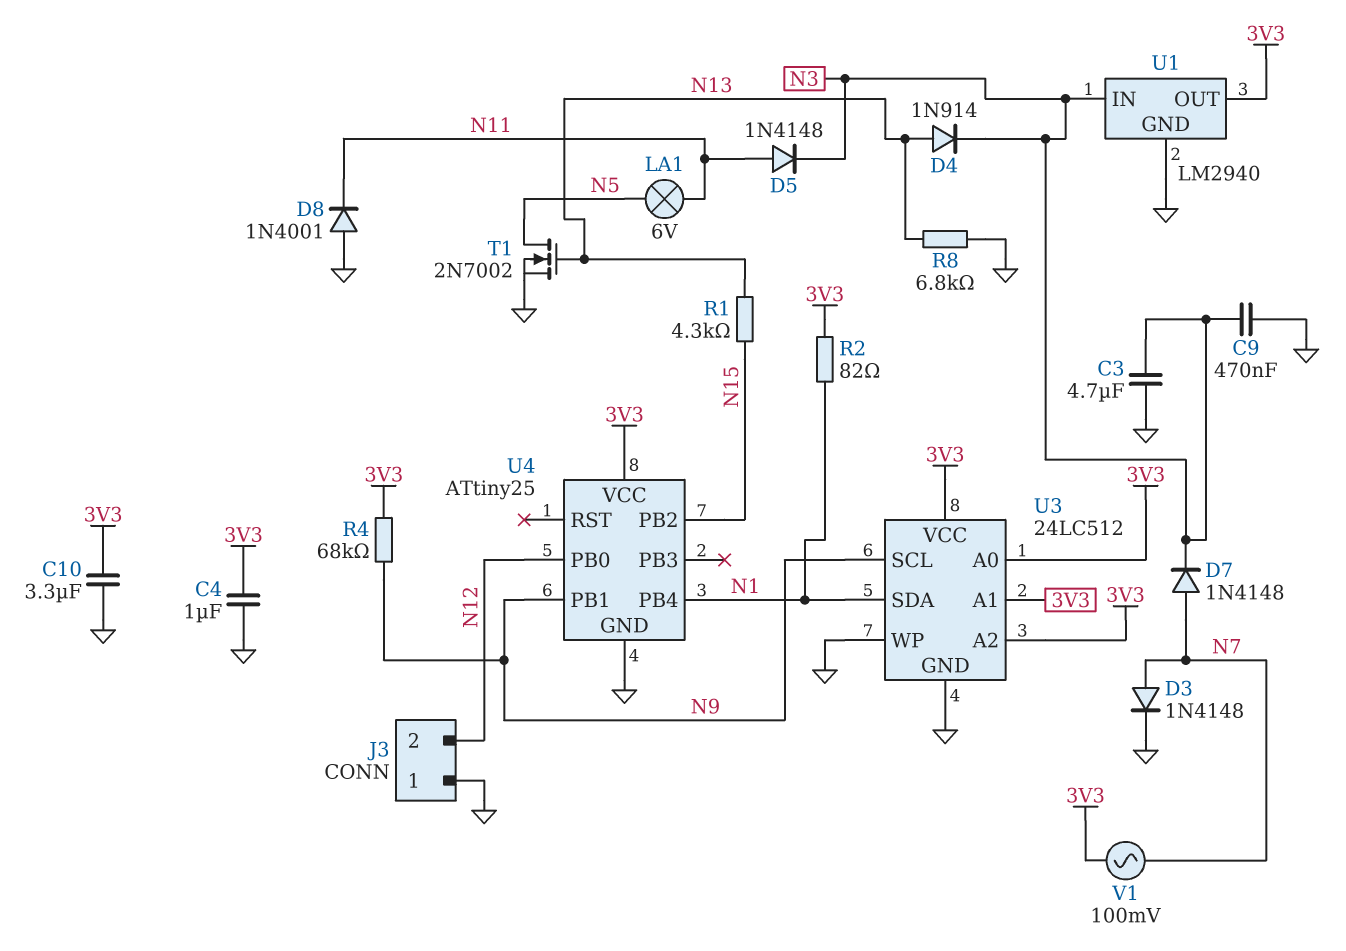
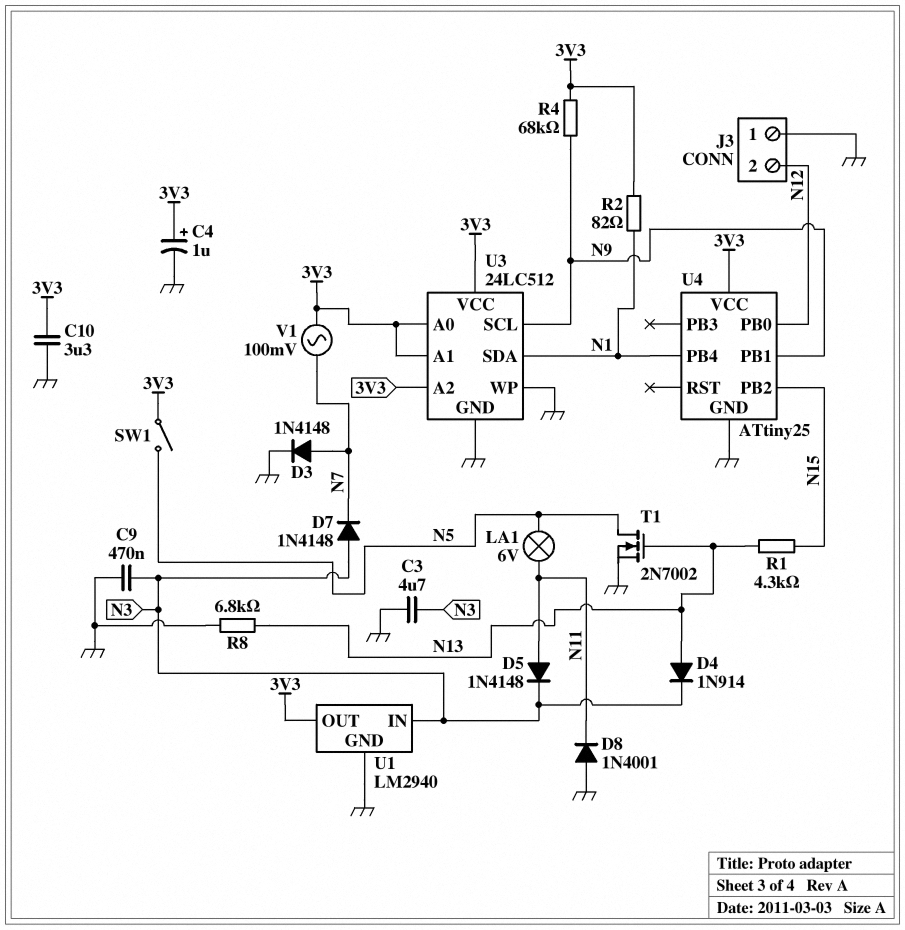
C4: 1uF (3V3, GND) -> 1uF (plus 3V3, minus GND)
D7: diode 1N4148 (A N7, K N3) -> diode 1N4148 (A N3, K N7)
SW1: none -> switch (3V3, N5)

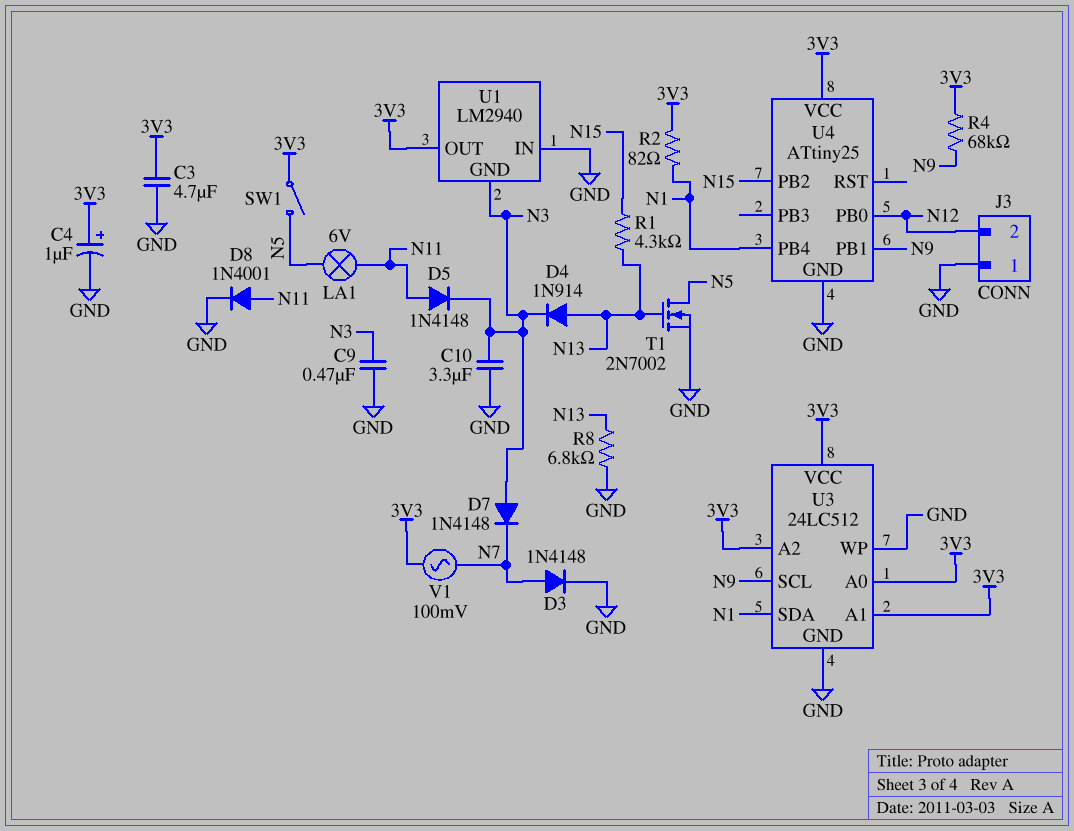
C3: 4.7uF (GND, N3) -> 4.7uF (3V3, GND)
C10: 3.3uF (3V3, GND) -> 3.3uF (GND, N3)
D8: diode 1N4001 (A GND, K N11) -> diode 1N4001 (A N11, K GND)
U1 pin GND: GND -> N3
U1 pin IN: N3 -> GND

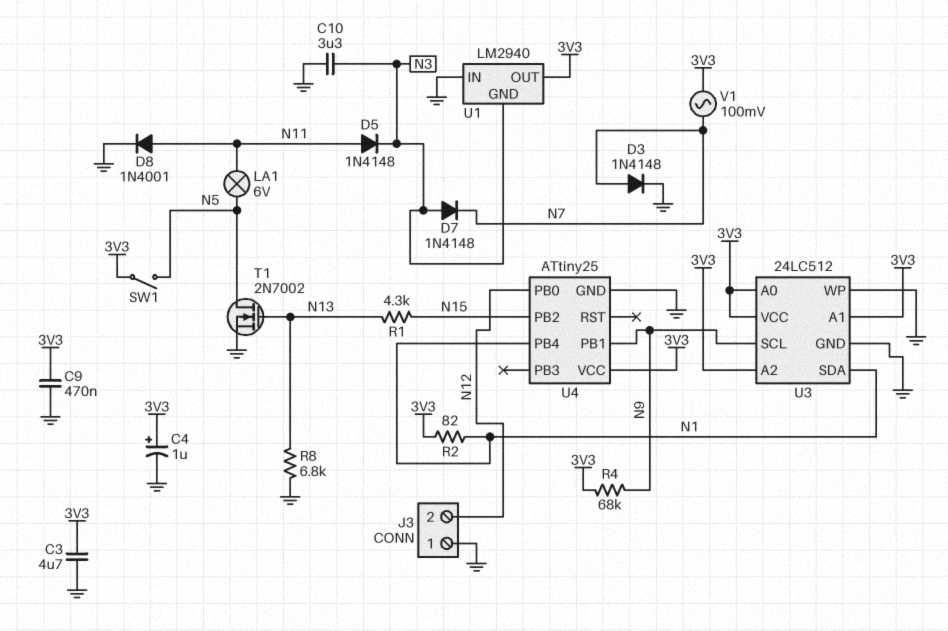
C9: 470nF (GND, N3) -> 470nF (3V3, GND)
D4: diode 1N914 (A N13, K N3) -> none

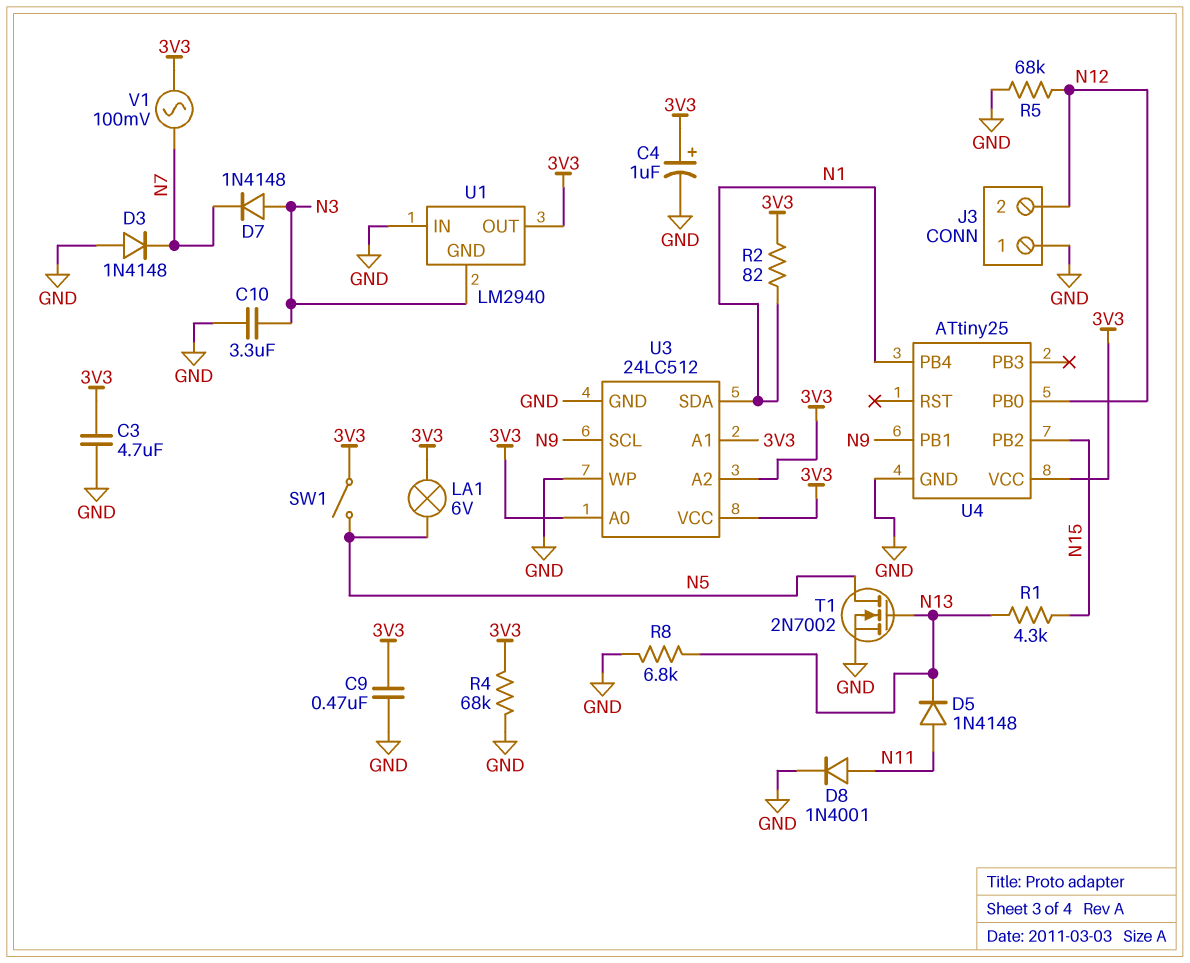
D3: diode 1N4148 (A N7, K GND) -> diode 1N4148 (A GND, K N7)
D5: diode 1N4148 (A N11, K N3) -> diode 1N4148 (A N11, K N13)
LA1: lamp 6V (N5, N11) -> lamp 6V (3V3, N5)
R4: 68k (3V3, N9) -> 68k (3V3, GND)
R5: none -> 68k (GND, N12)

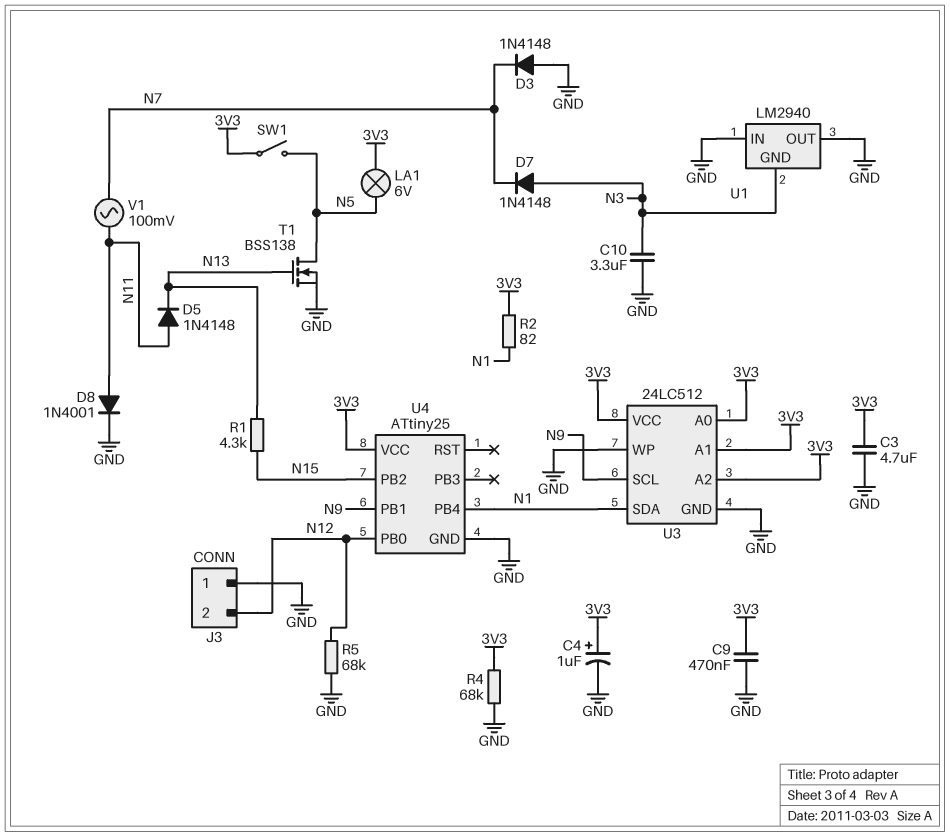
R8: 6.8k (GND, N13) -> none
T1: NMOS 2N7002 (G N13, D N5, S GND) -> NMOS BSS138 (G N13, D N5, S GND)
U1 pin OUT: 3V3 -> GND
V1: AC 100mV (3V3, N7) -> AC 100mV (N7, N11)

